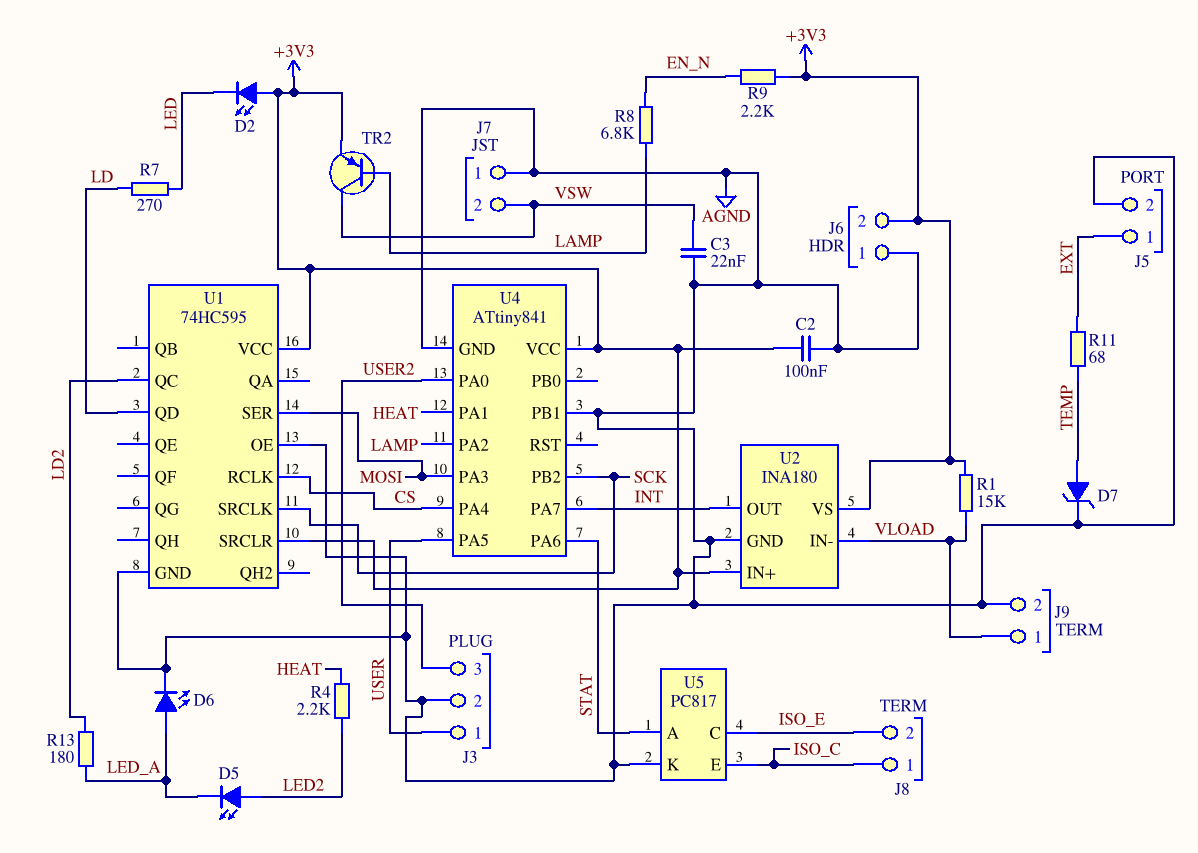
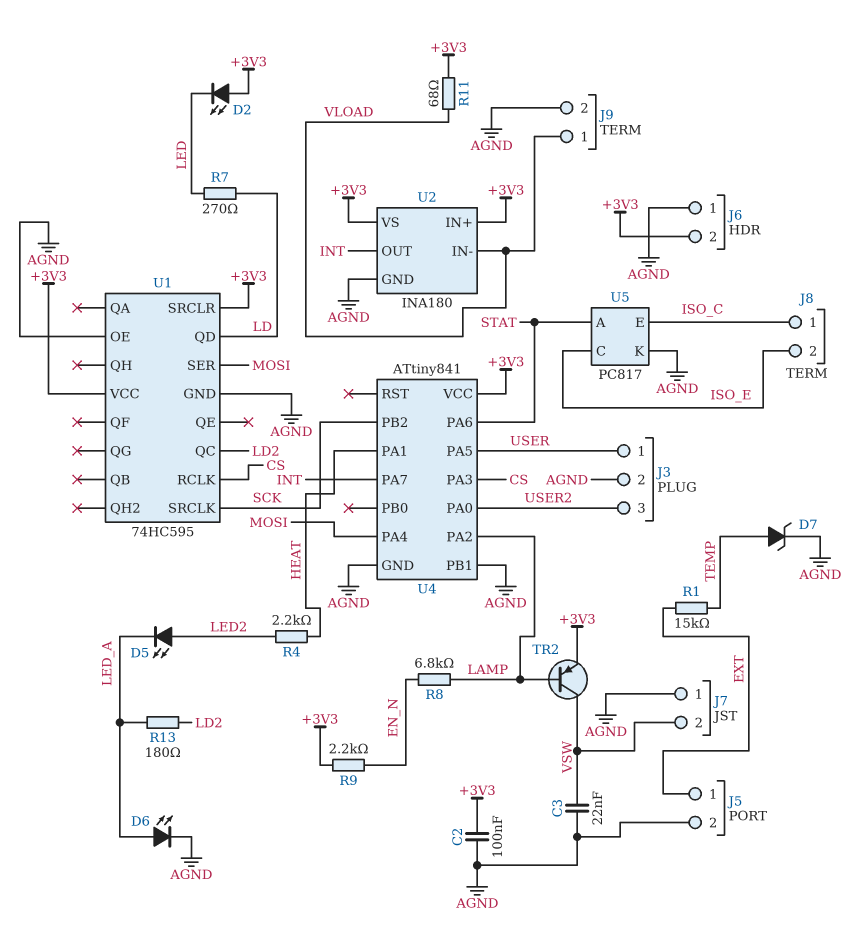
R1: 15k (+3V3, VLOAD) -> 15k (EXT, TEMP)
R11: 68 (EXT, TEMP) -> 68 (+3V3, VLOAD)
U4 pin PA3: MOSI -> CS
U4 pin PA4: CS -> MOSI

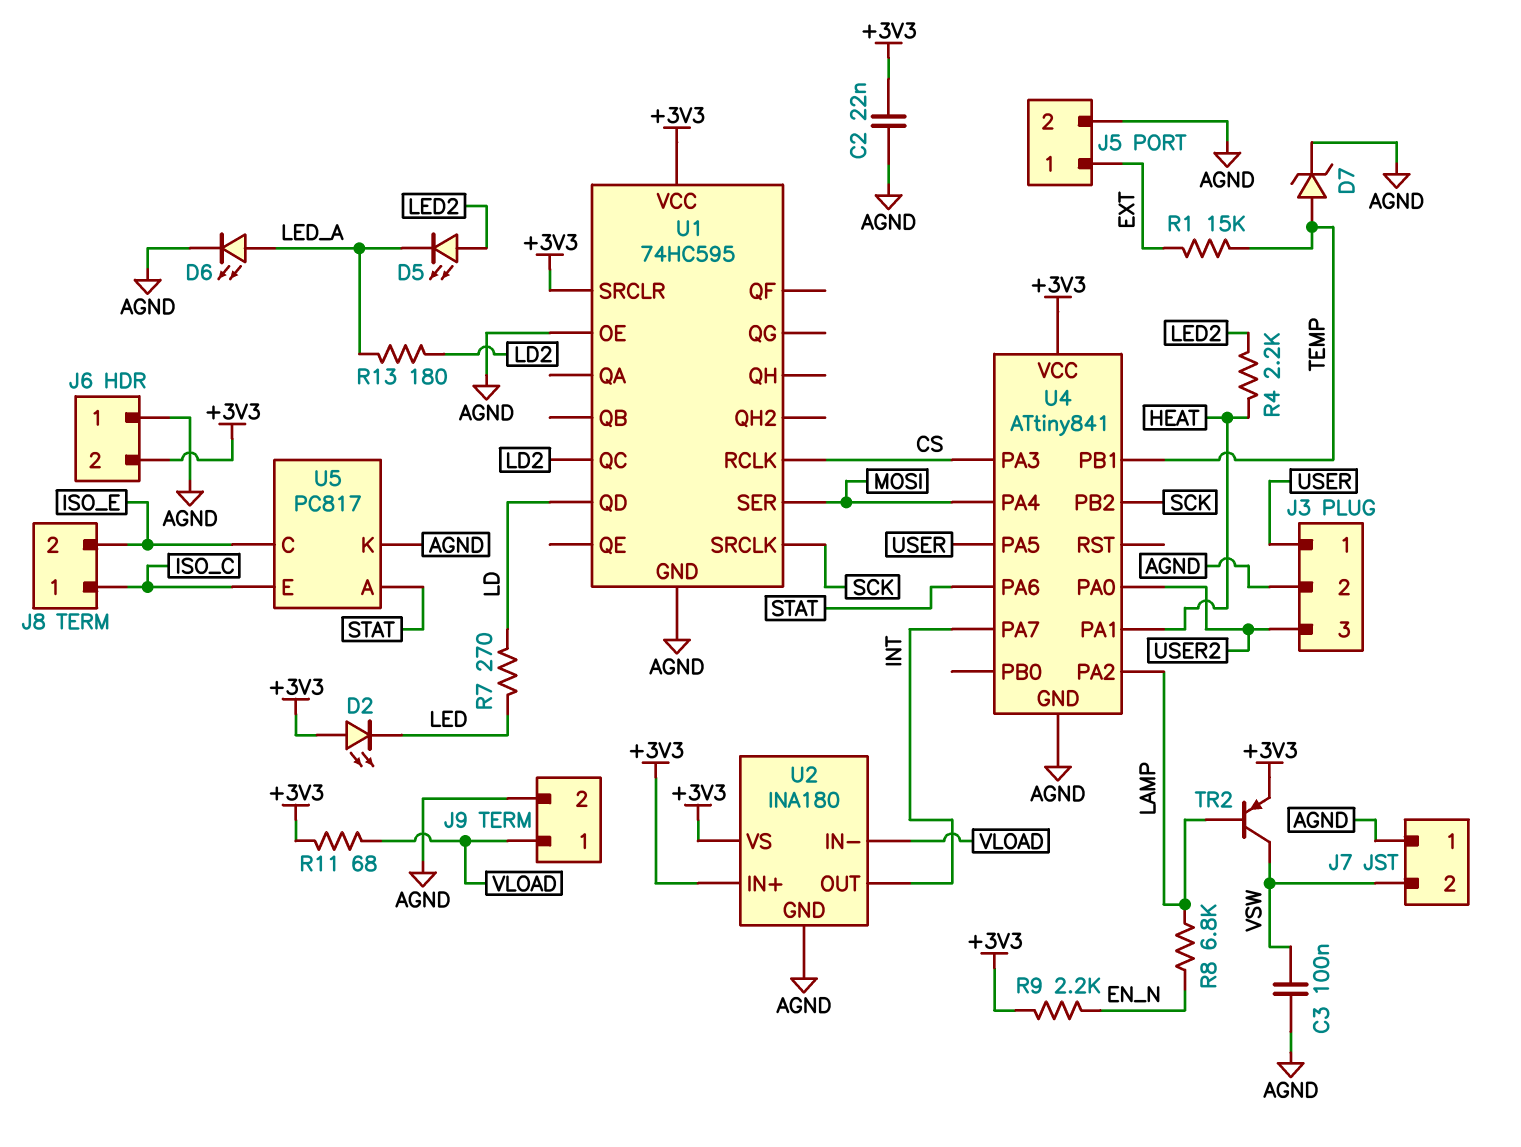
C2: 100nF (+3V3, AGND) -> 22nF (+3V3, AGND)
C3: 22nF (AGND, VSW) -> 100nF (AGND, VSW)
U4 pin PB1: AGND -> TEMP

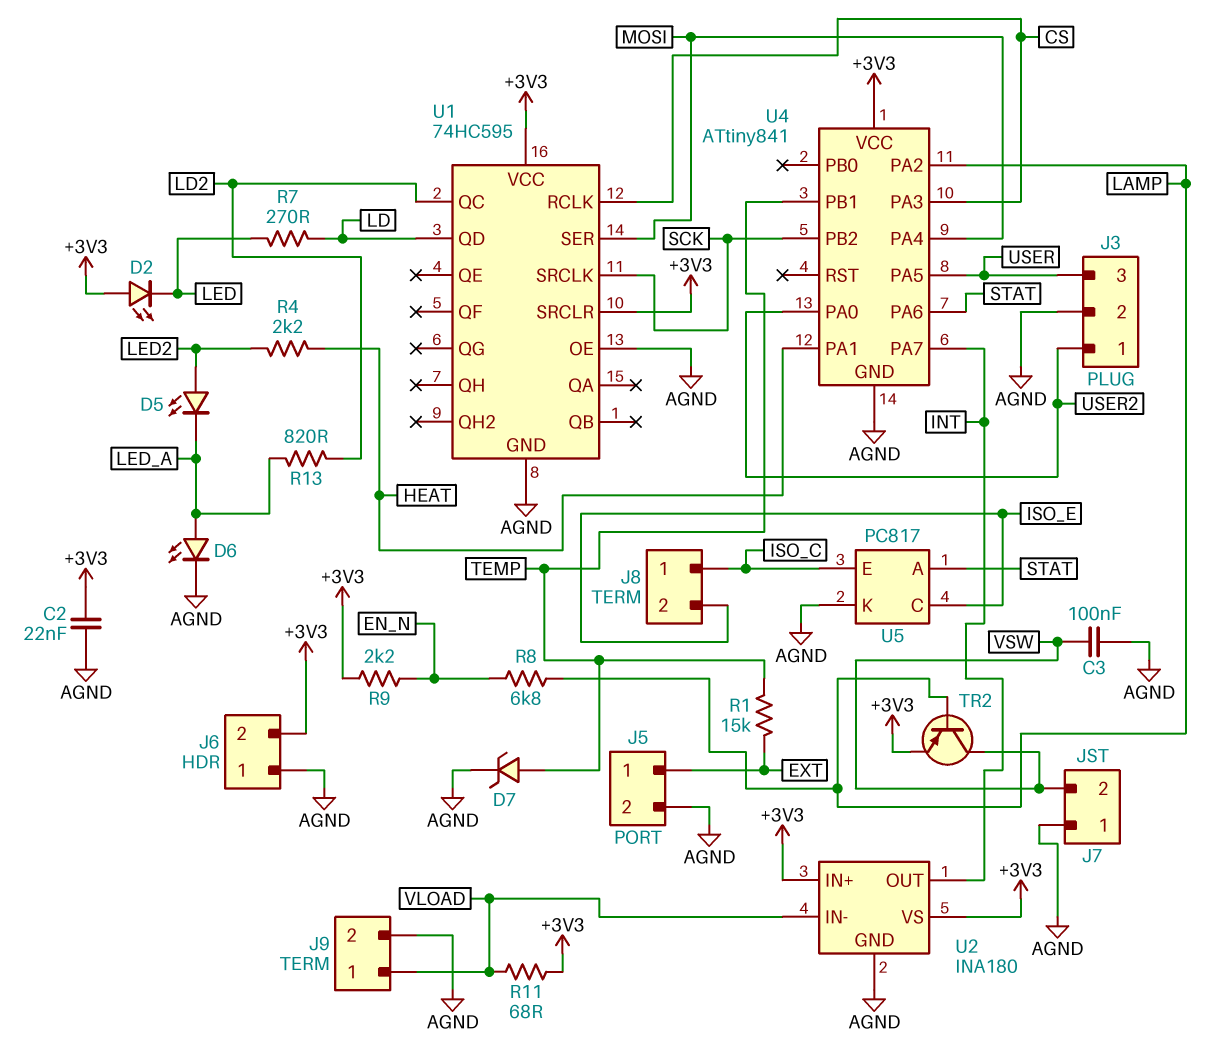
J3 pin 1: USER -> USER2
J3 pin 3: USER2 -> USER
R13: 180 (LD2, LED_A) -> 820 (LD2, LED_A)

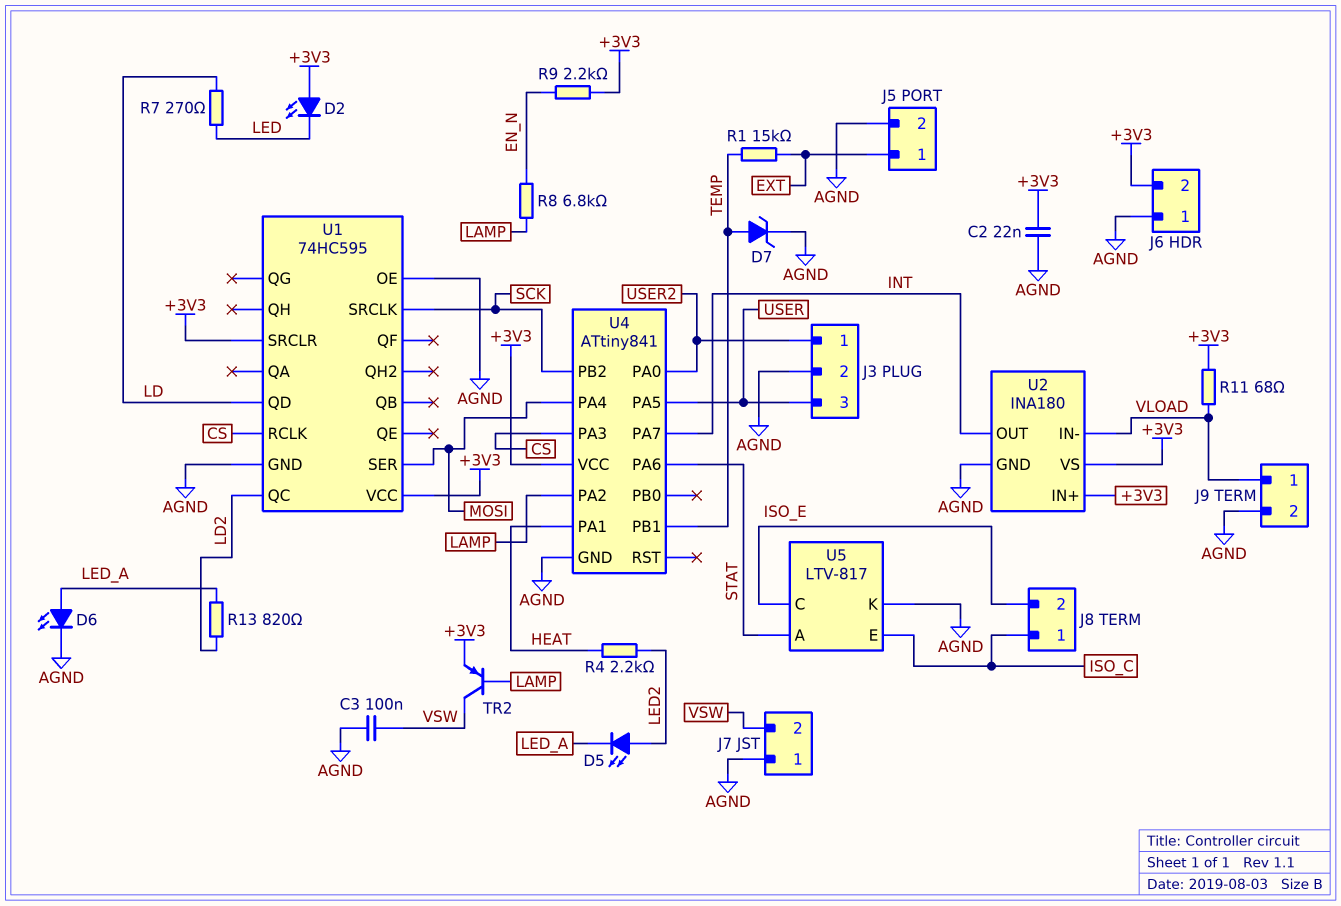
U5: PC817 -> LTV-817

